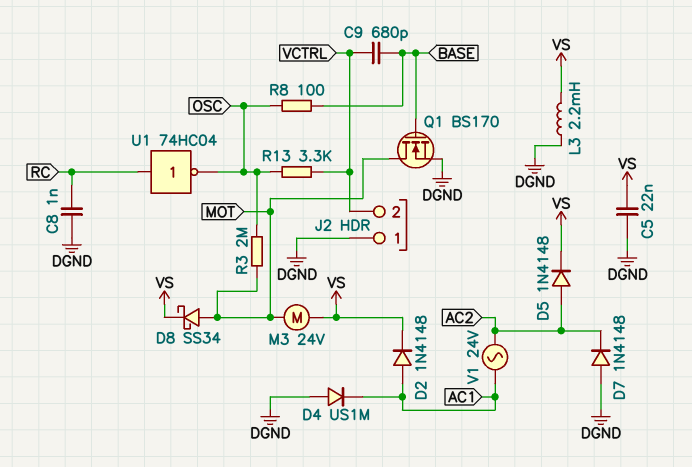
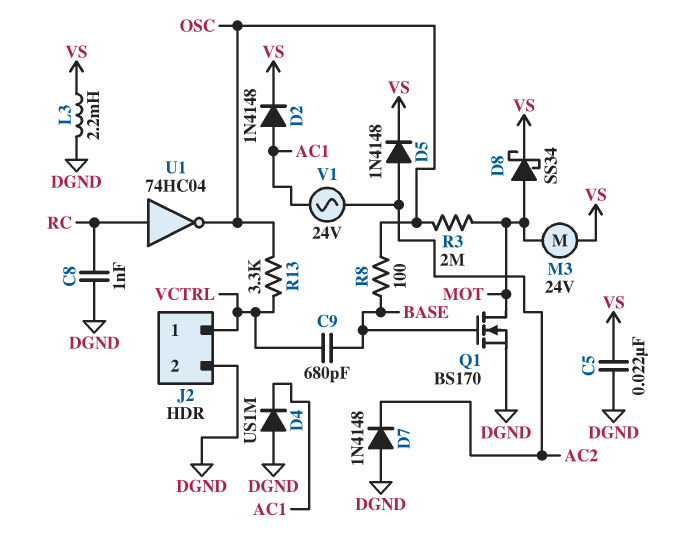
J2 pin 1: DGND -> VCTRL
J2 pin 2: VCTRL -> DGND

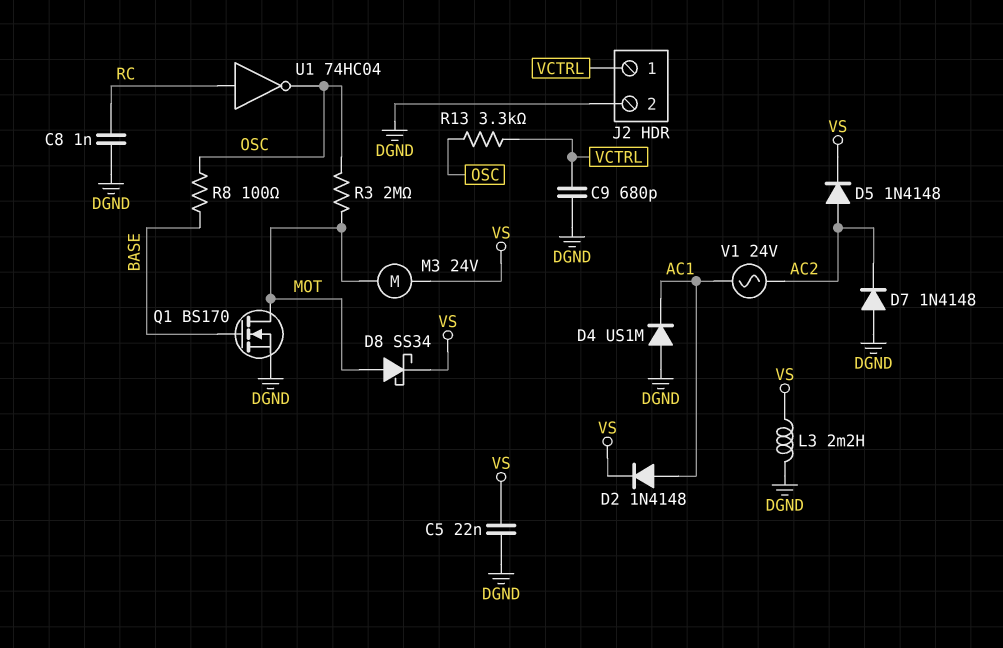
C9: 680pF (BASE, VCTRL) -> 680pF (DGND, VCTRL)

